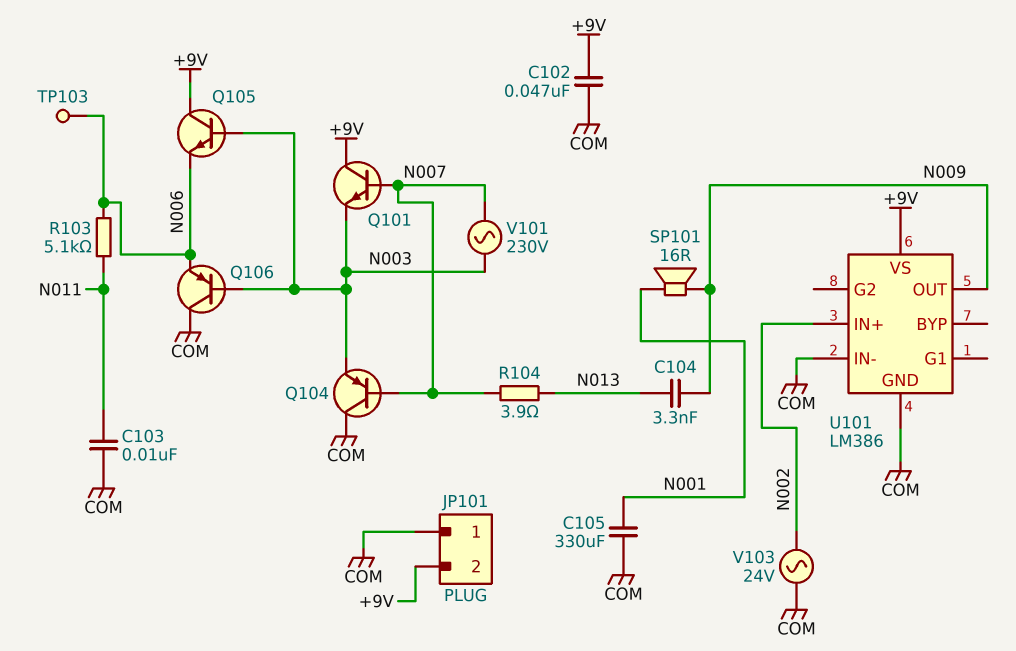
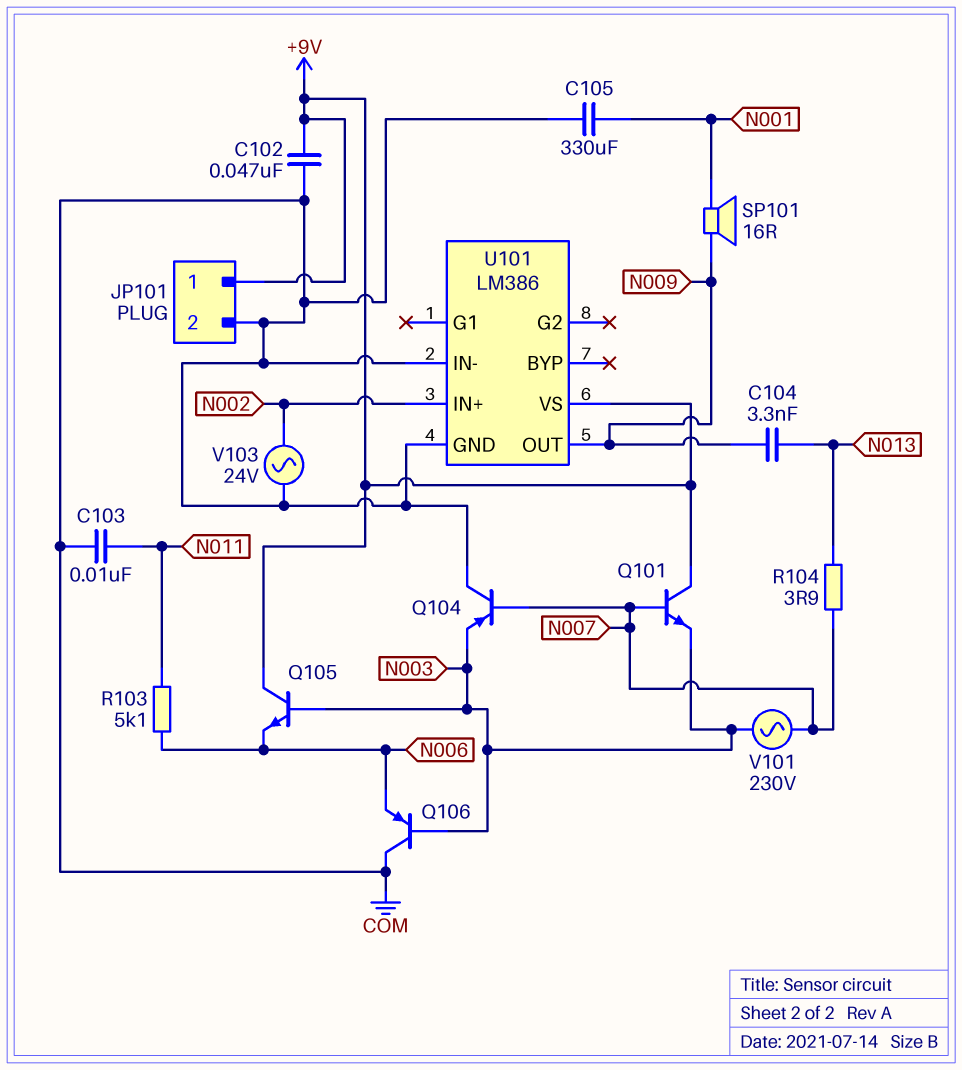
JP101 pin 1: COM -> +9V
JP101 pin 2: +9V -> COM
TP103: test point (N006) -> none

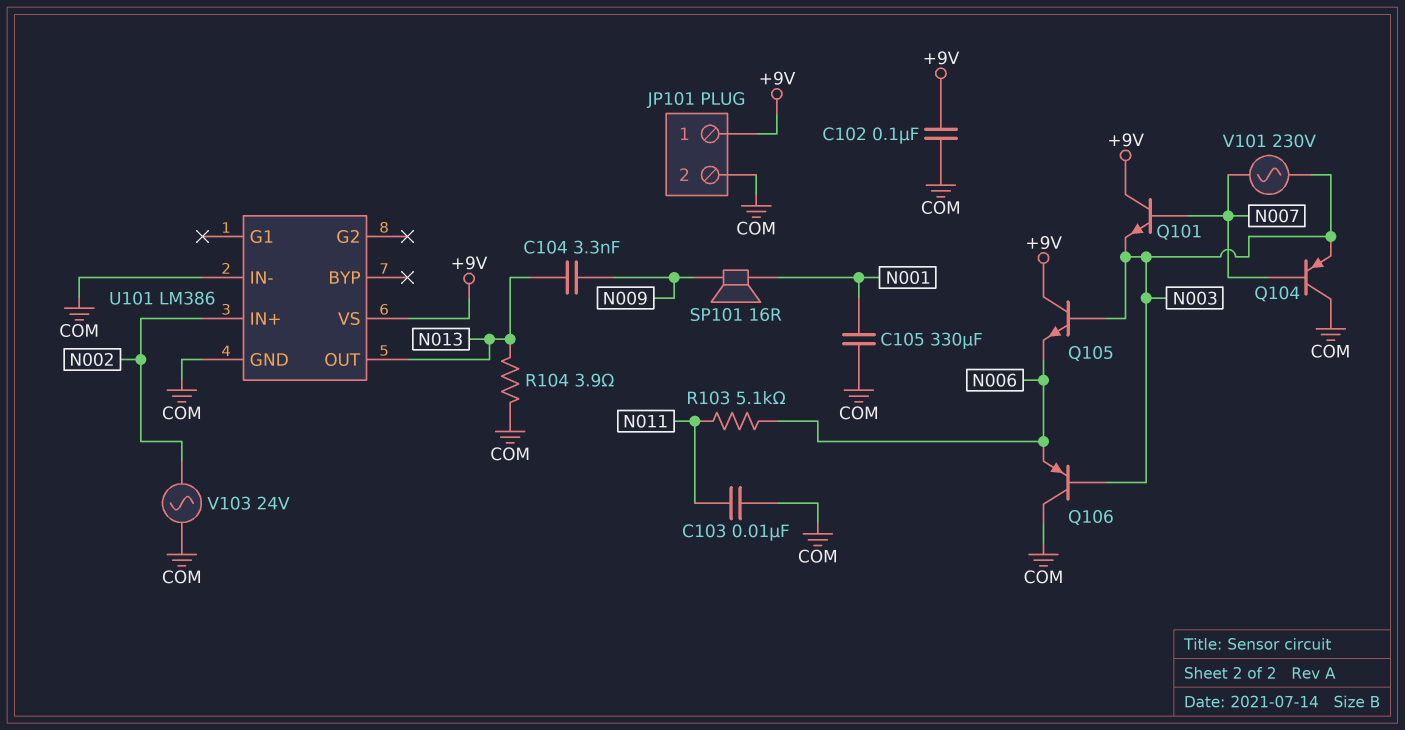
C102: 47nF (+9V, COM) -> 100nF (+9V, COM)
R104: 3.9 (N007, N013) -> 3.9 (COM, N013)
U101 pin OUT: N009 -> N013

